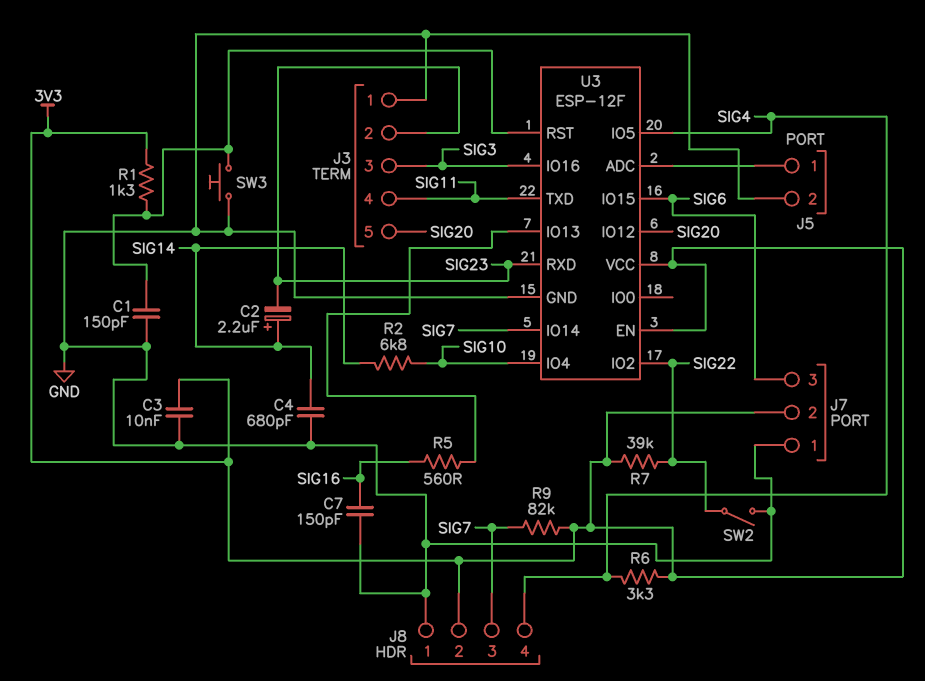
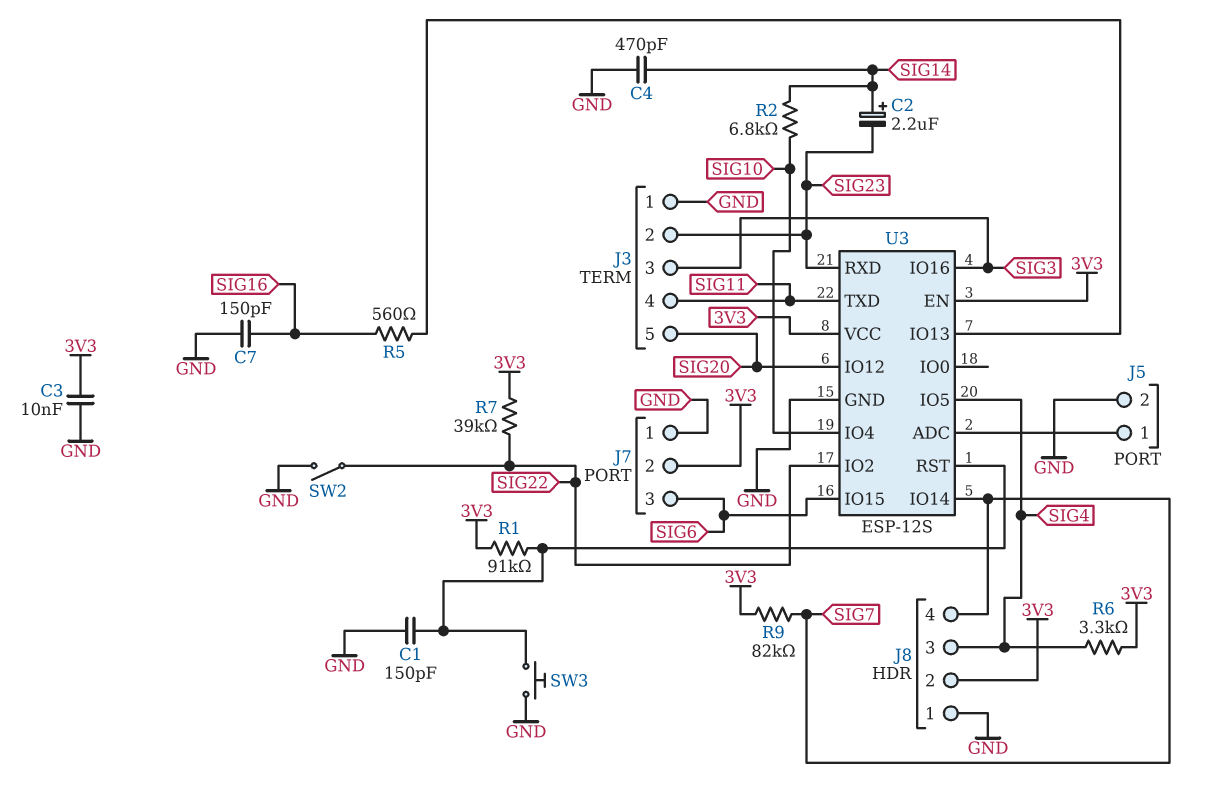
C4: 680pF (GND, SIG14) -> 470pF (GND, SIG14)
J8 pin 3: SIG7 -> SIG4
J8 pin 4: SIG4 -> SIG7
R1: 1.3k (3V3, U3/RST) -> 91k (3V3, U3/RST)
U3: ESP-12F -> ESP-12S

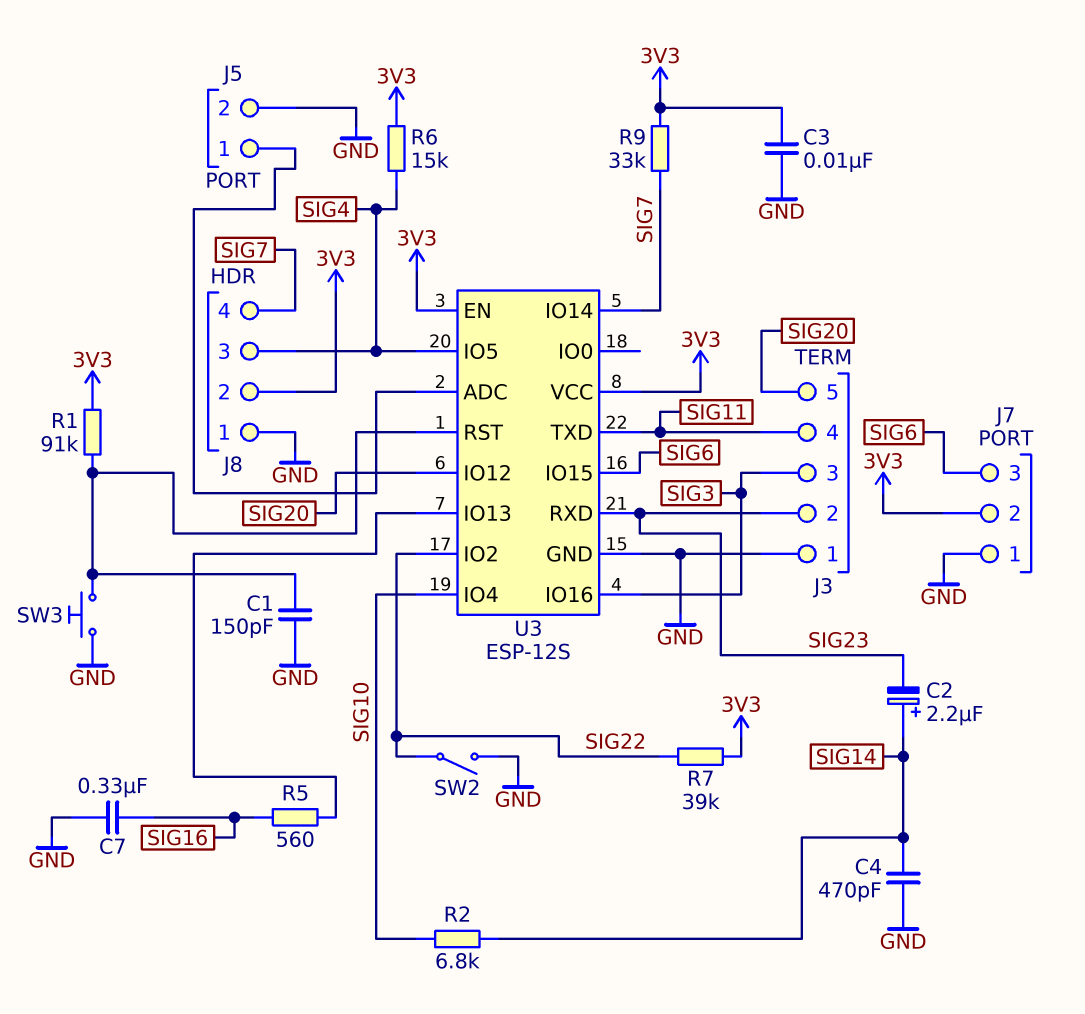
C7: 150pF (GND, SIG16) -> 330nF (GND, SIG16)
R6: 3.3k (3V3, SIG4) -> 15k (3V3, SIG4)
R9: 82k (3V3, SIG7) -> 33k (3V3, SIG7)

